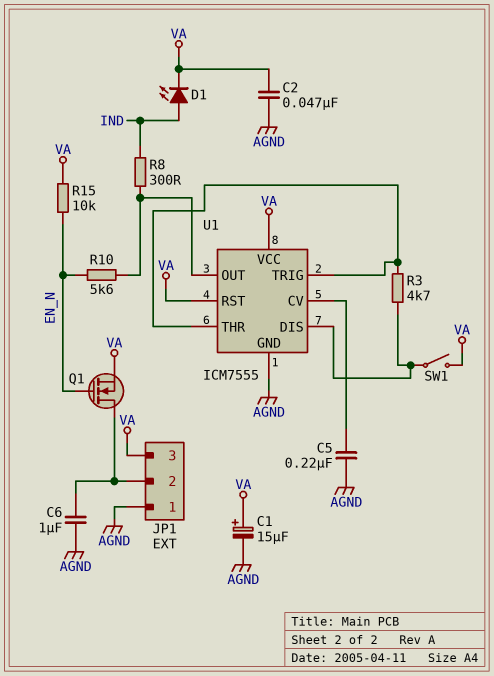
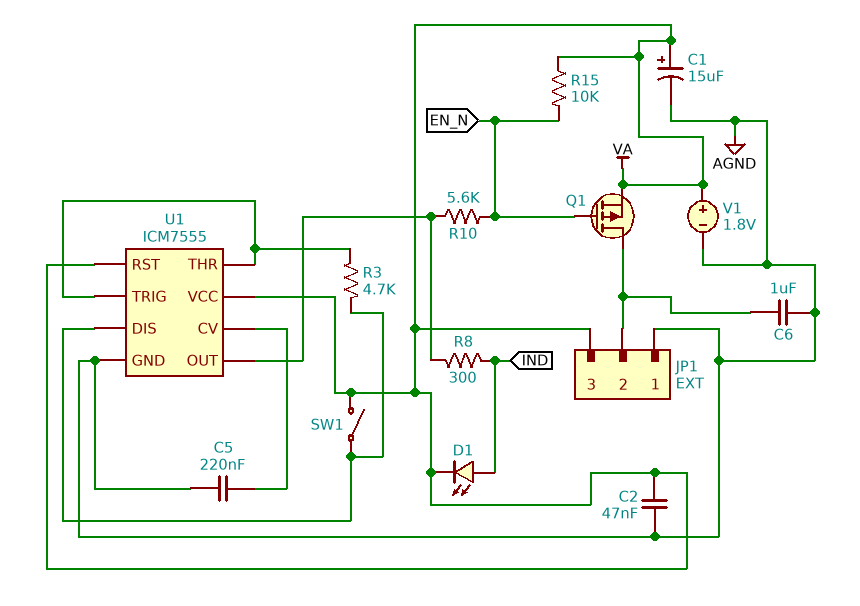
Q1: NMOS (G EN_N, D JP1/2, S VA) -> PMOS (G EN_N, D JP1/2, S VA)
V1: none -> 1.8V (plus VA, minus AGND)

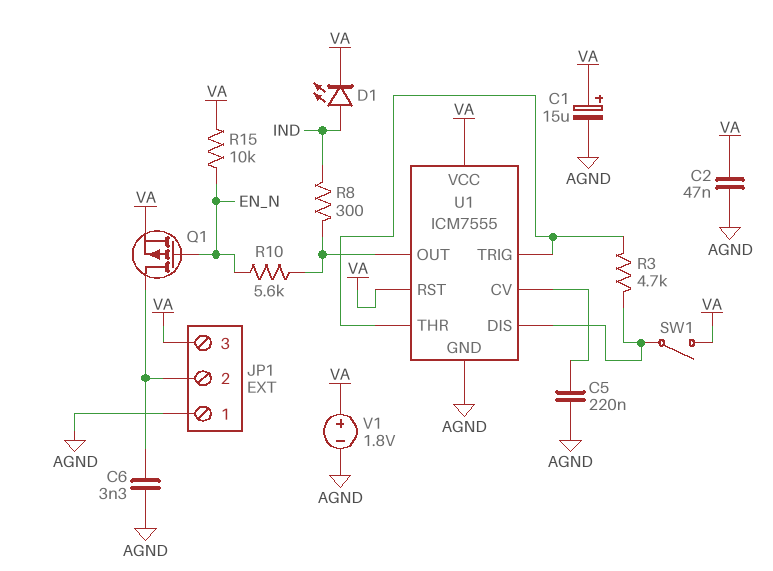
C6: 1uF (AGND, JP1/2) -> 3.3nF (AGND, JP1/2)

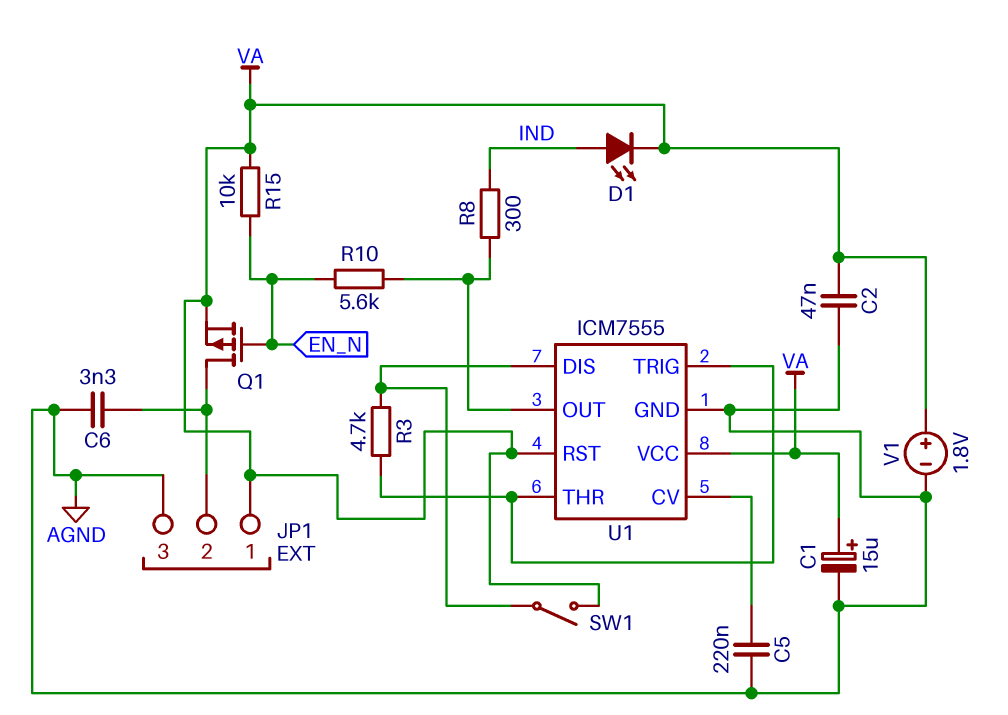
JP1 pin 1: AGND -> VA
JP1 pin 3: VA -> AGND

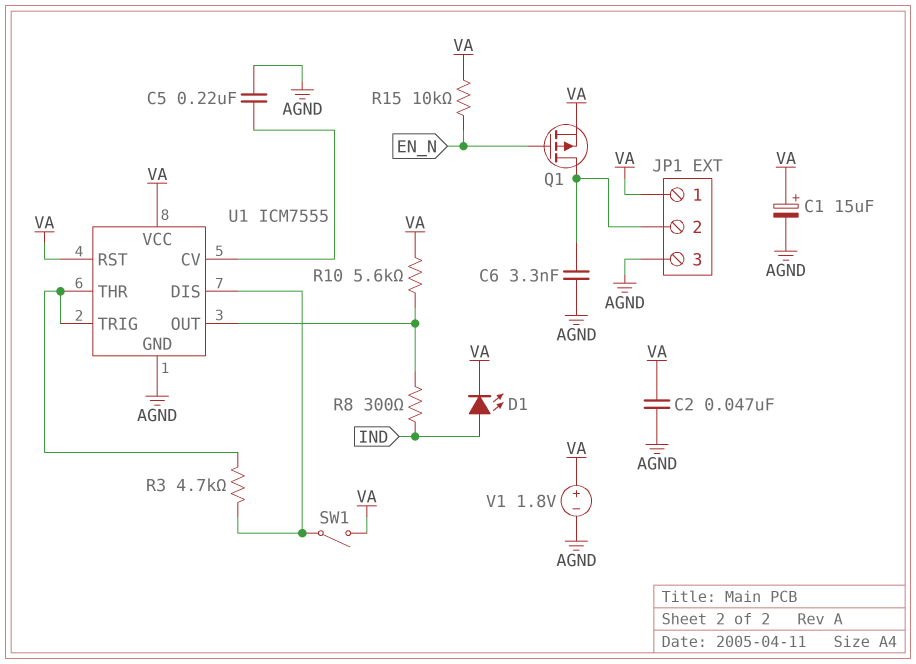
R10: 5.6k (EN_N, U1/OUT) -> 5.6k (U1/OUT, VA)

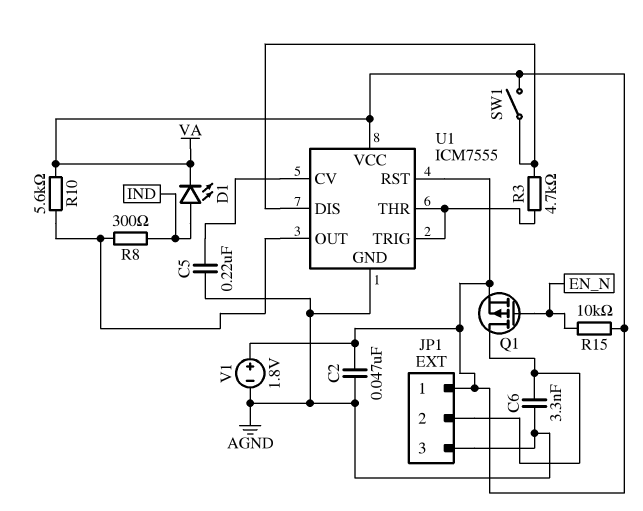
C1: 15uF (plus VA, minus AGND) -> none

